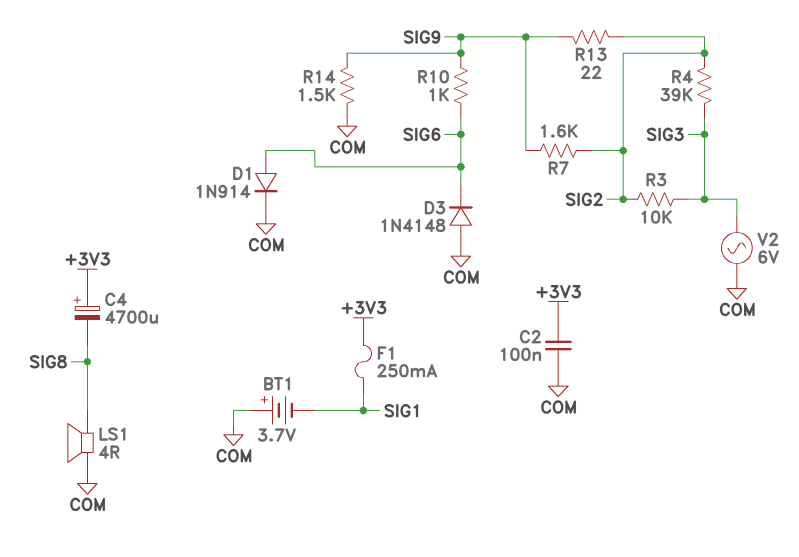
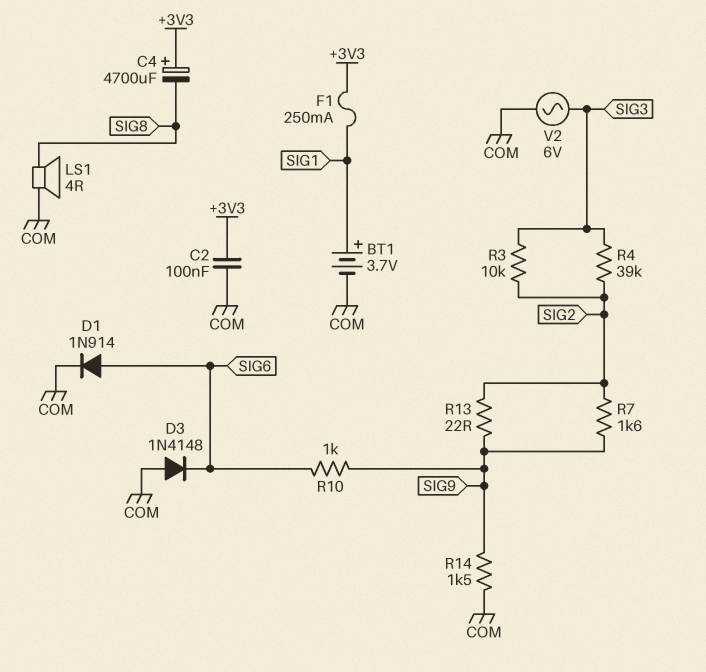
BT1: 3.7V (plus COM, minus SIG1) -> 3.7V (plus SIG1, minus COM)

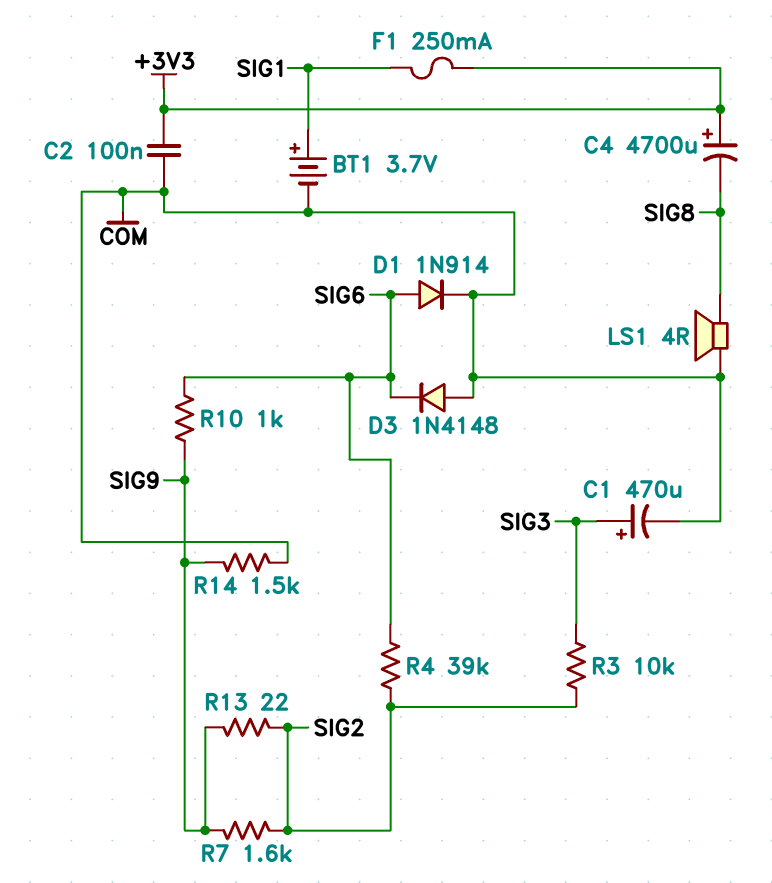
C1: none -> 470uF (plus SIG3, minus COM)
R4: 39k (SIG2, SIG3) -> 39k (SIG2, SIG6)
V2: AC 6V (COM, SIG3) -> none

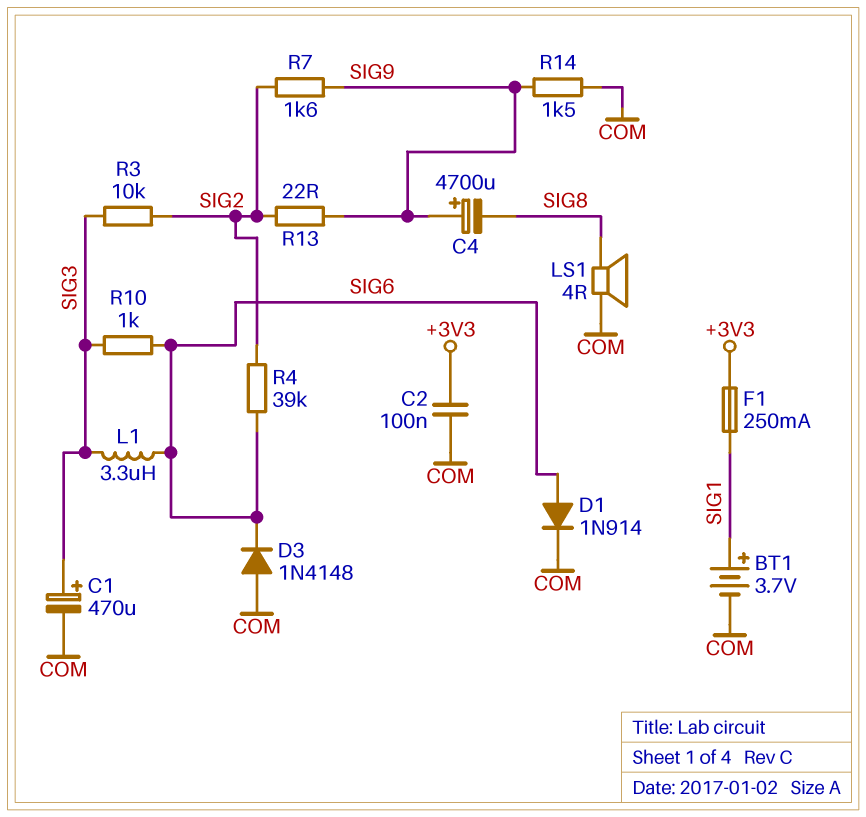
C4: 4700uF (plus +3V3, minus SIG8) -> 4700uF (plus SIG9, minus SIG8)
L1: none -> 3.3uH (SIG3, SIG6)
R10: 1k (SIG6, SIG9) -> 1k (SIG3, SIG6)

